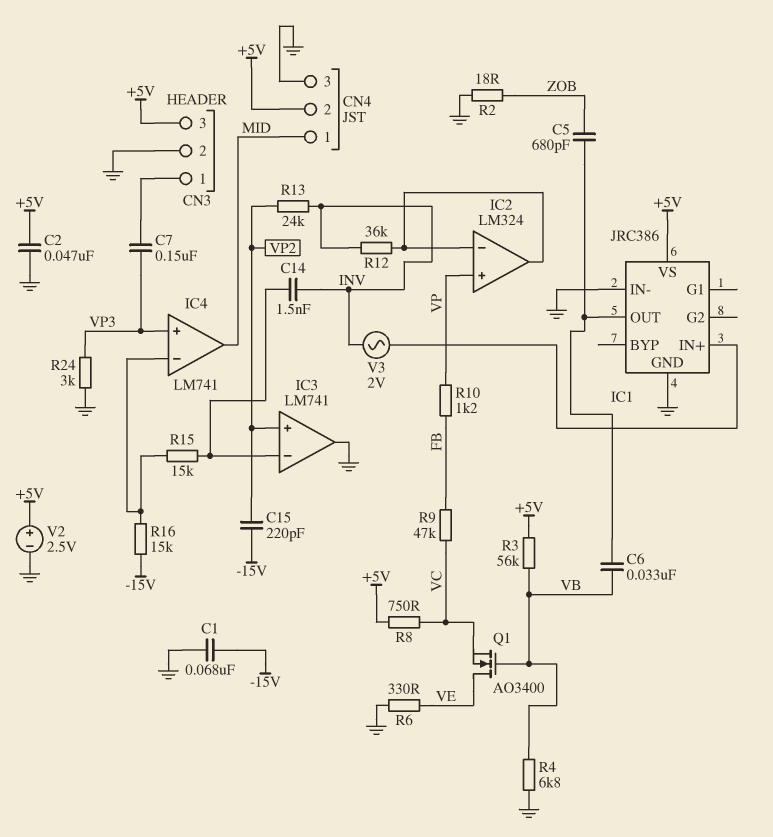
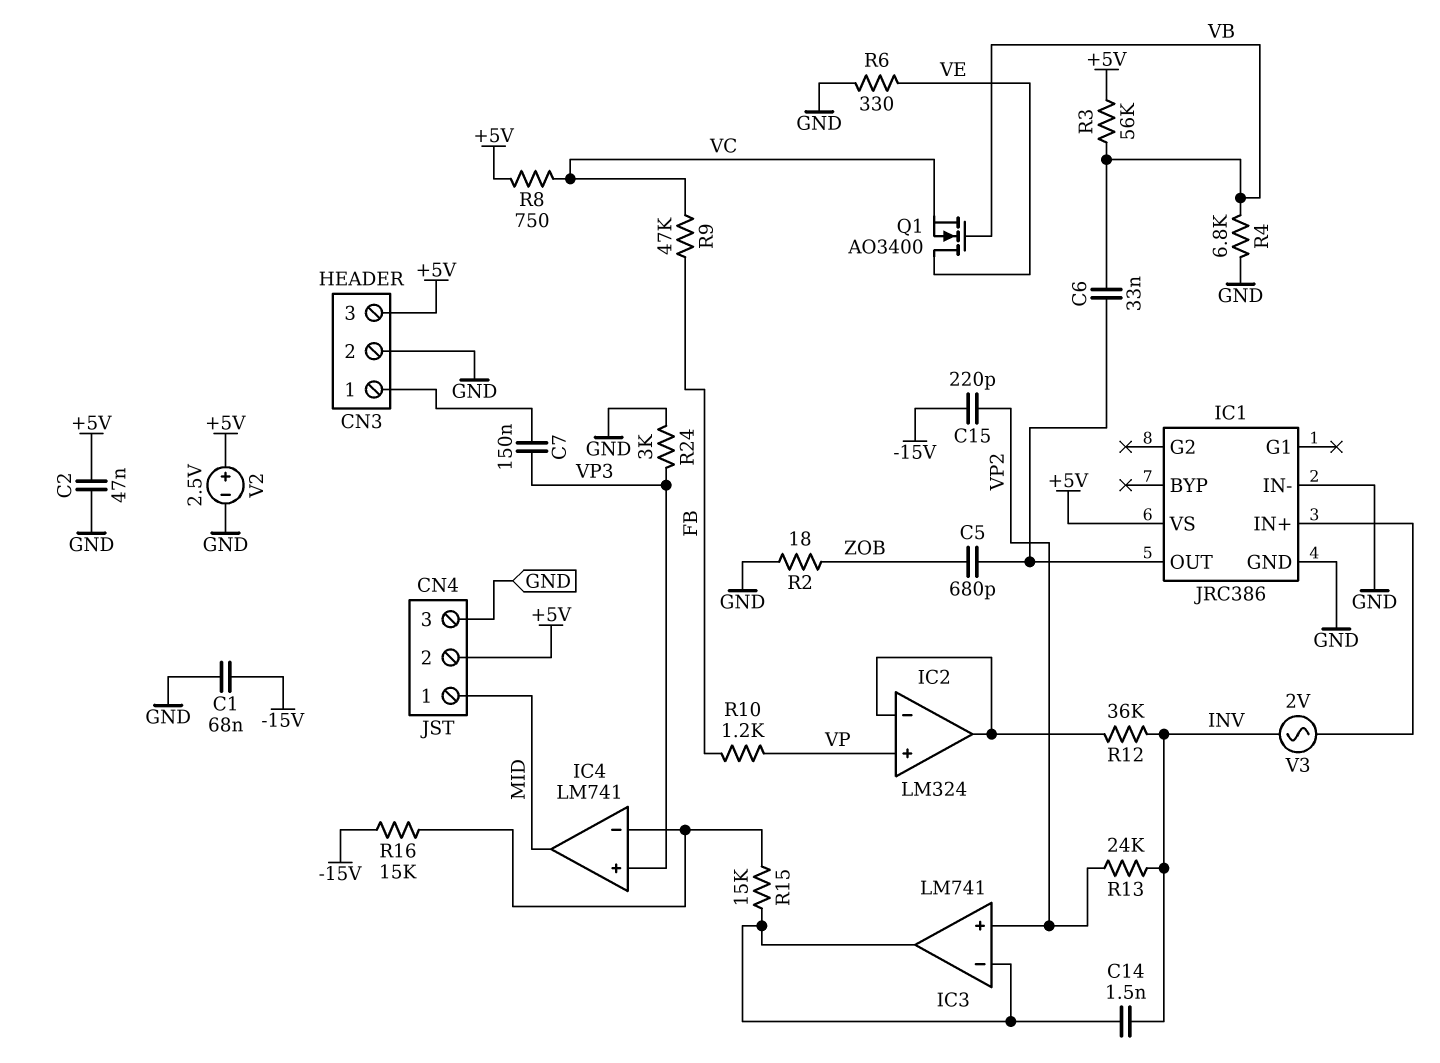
IC3 pin out: GND -> IC3/in-

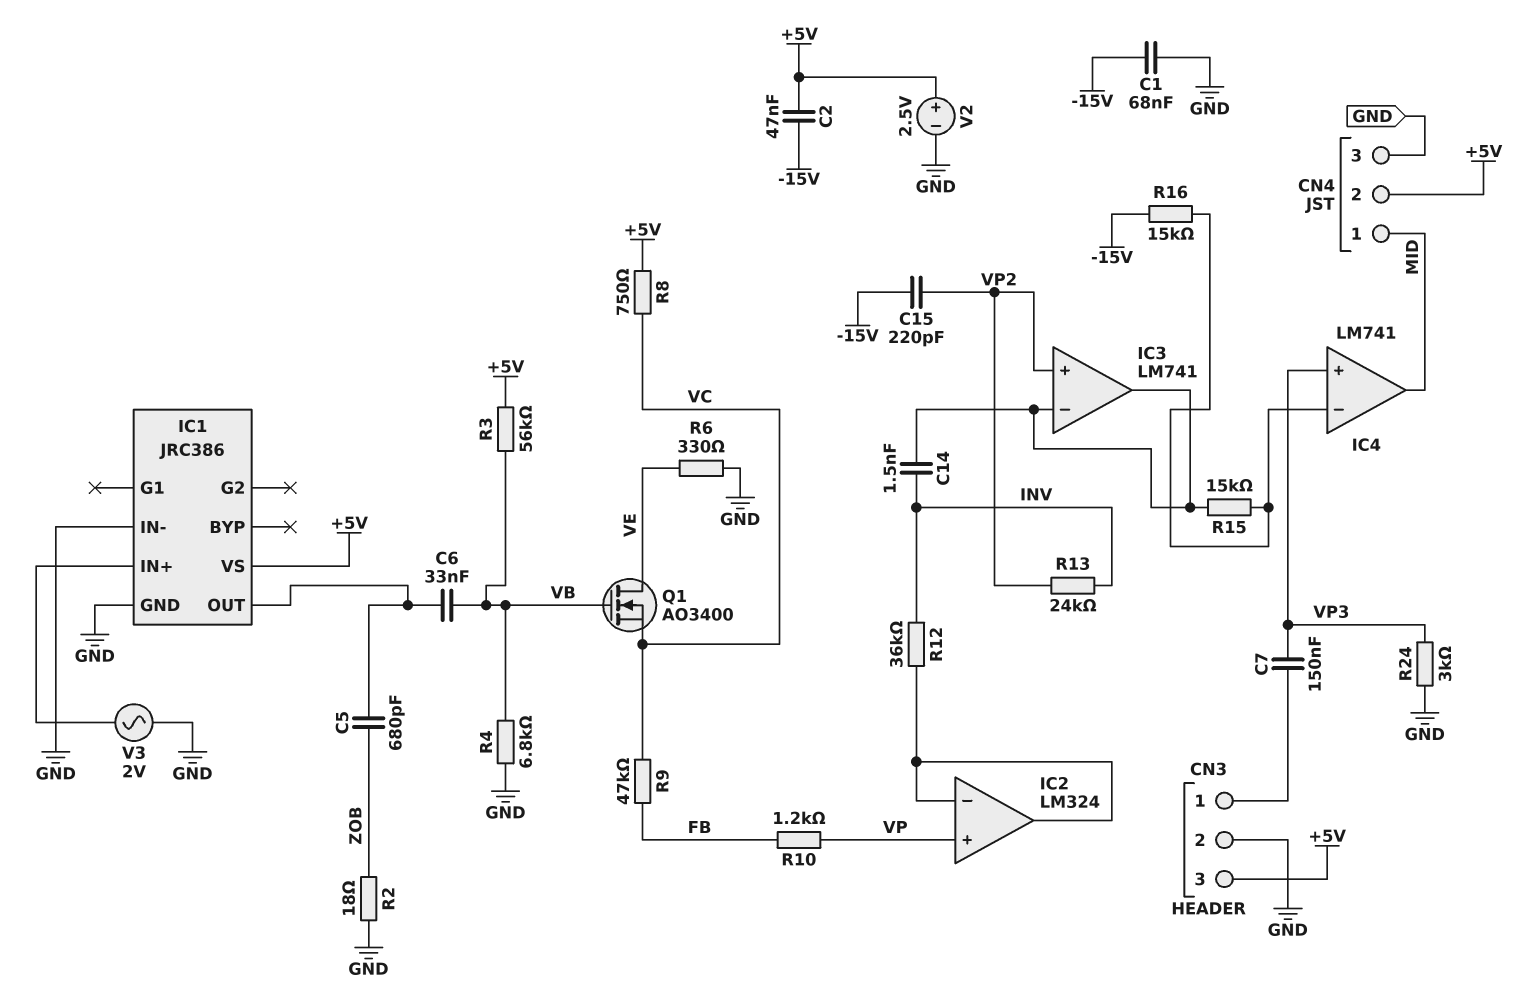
C2: 47nF (+5V, GND) -> 47nF (+5V, -15V)
V3: AC 2V (IC1/IN+, INV) -> AC 2V (GND, IC1/IN+)

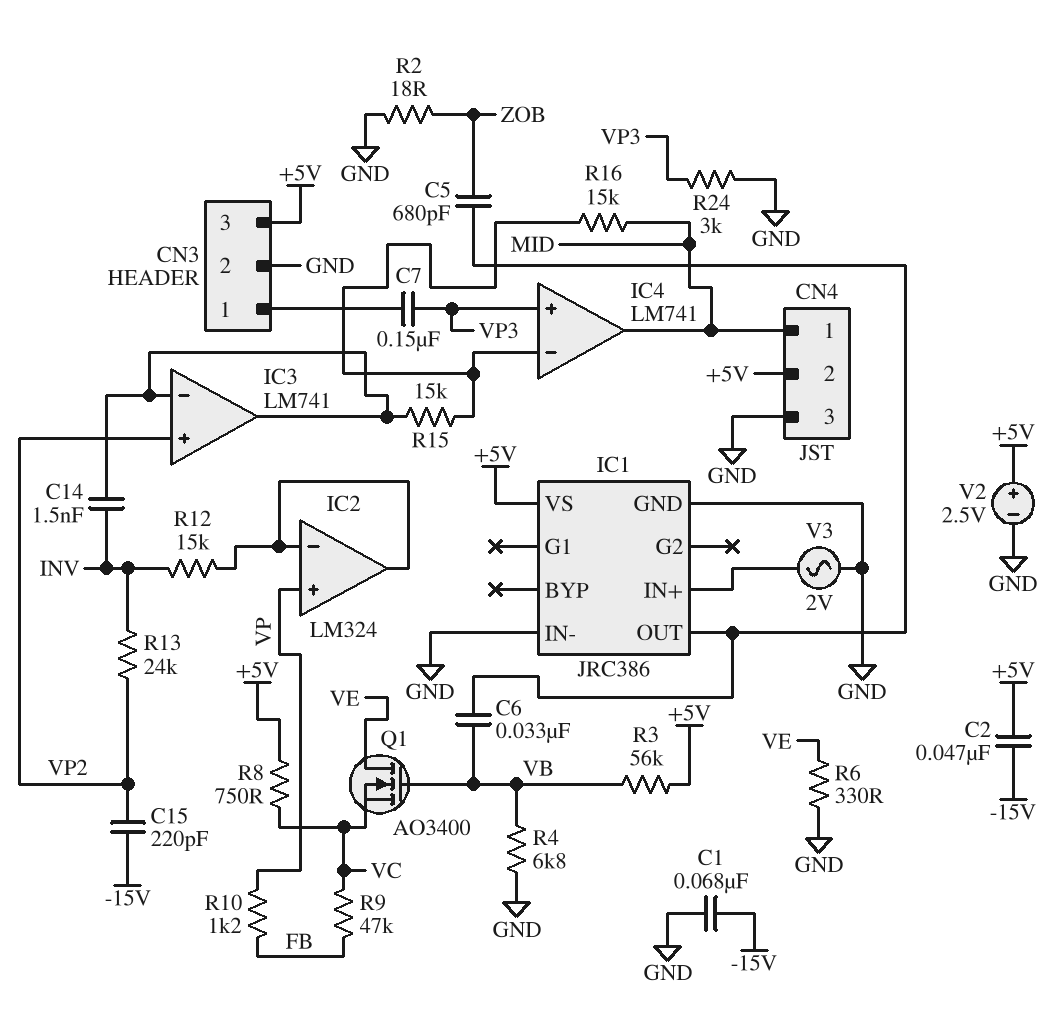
R12: 36k (IC2/in-, INV) -> 15k (IC2/in-, INV)
R16: 15k (-15V, IC4/in-) -> 15k (IC4/in-, MID)

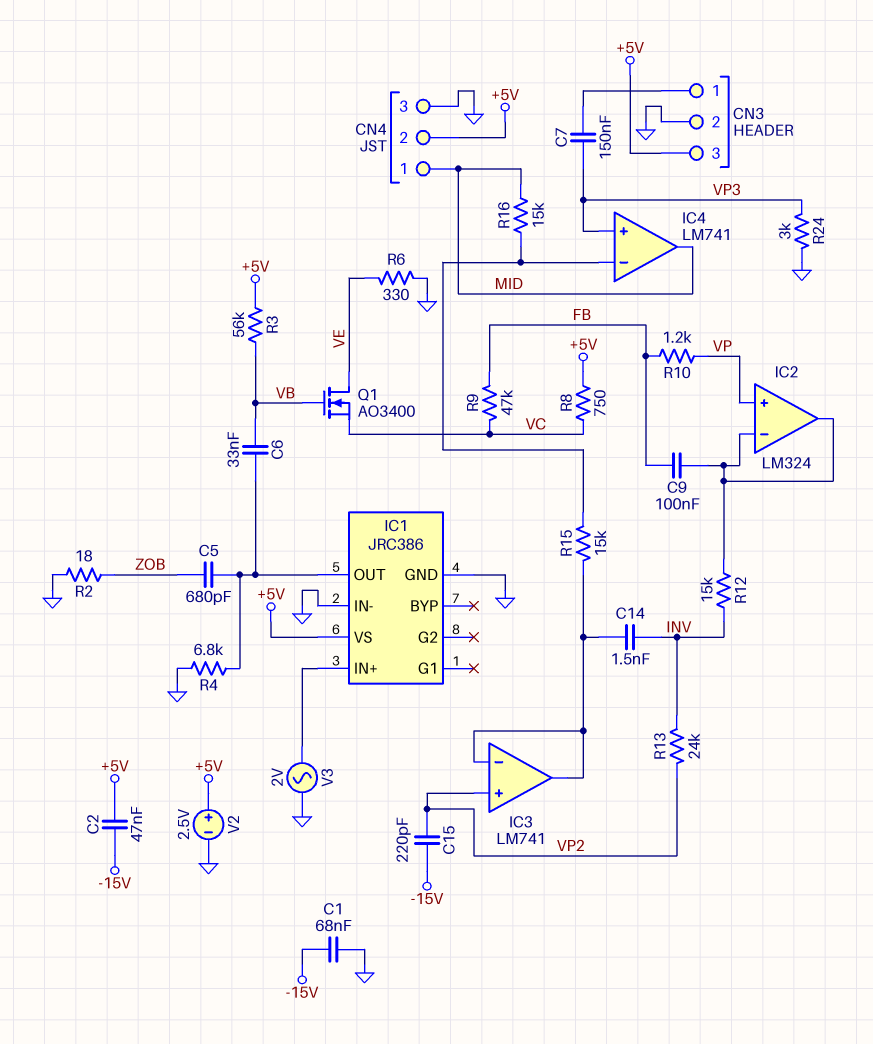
C9: none -> 100nF (FB, IC2/in-)
R4: 6.8k (GND, VB) -> 6.8k (GND, IC1/OUT)

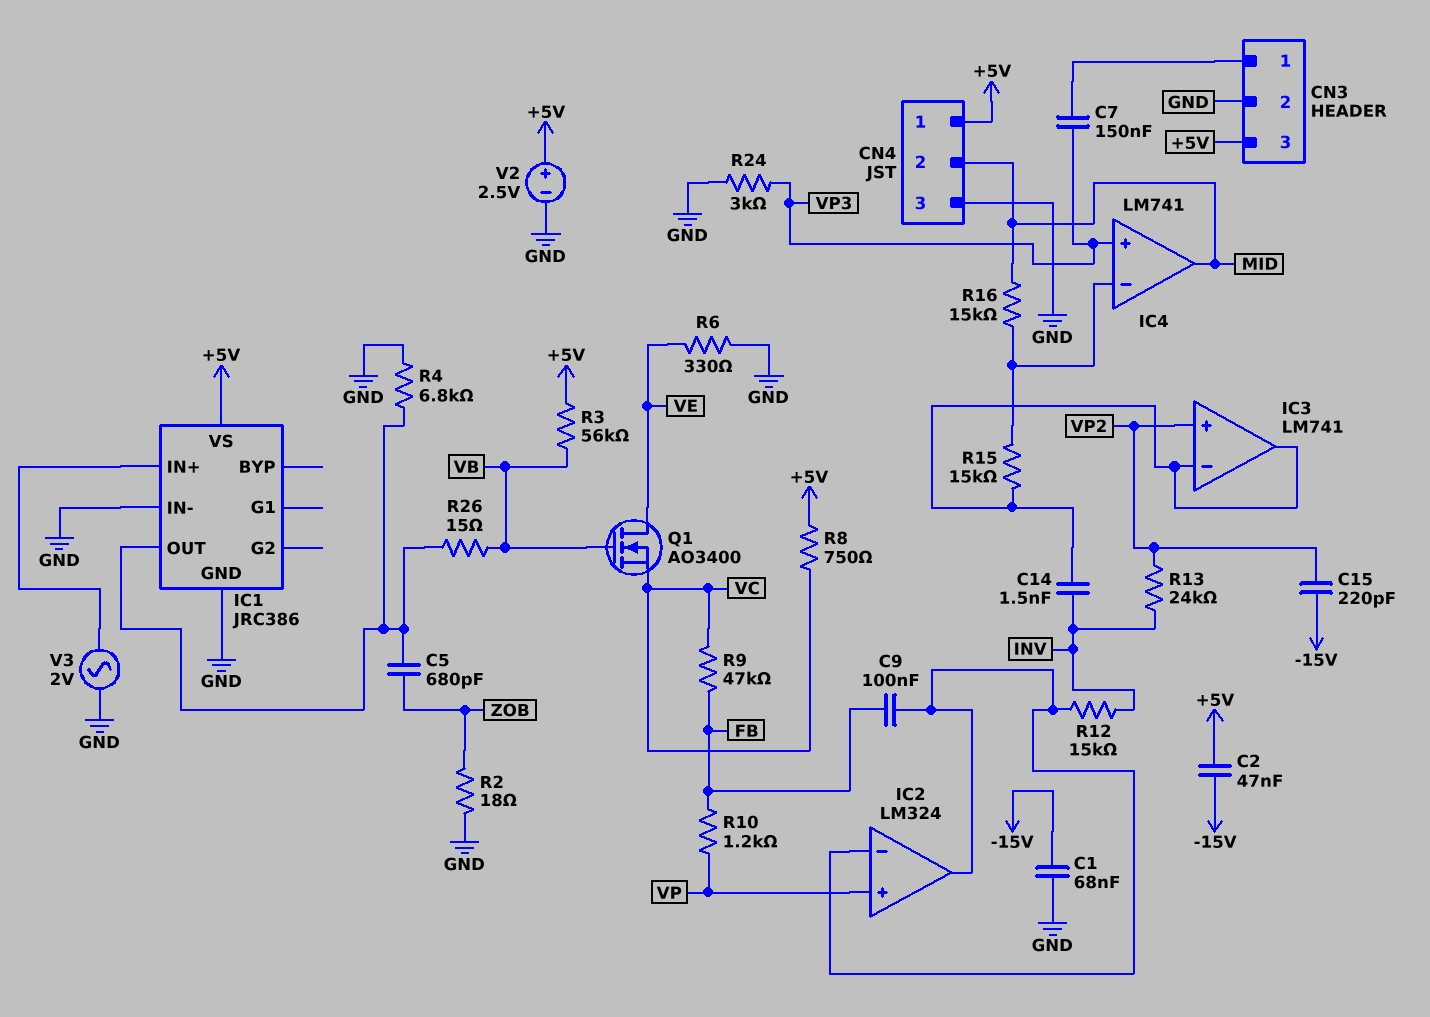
C6: 33nF (IC1/OUT, VB) -> none
CN4 pin 1: MID -> +5V
CN4 pin 2: +5V -> MID
R26: none -> 15 (IC1/OUT, VB)

